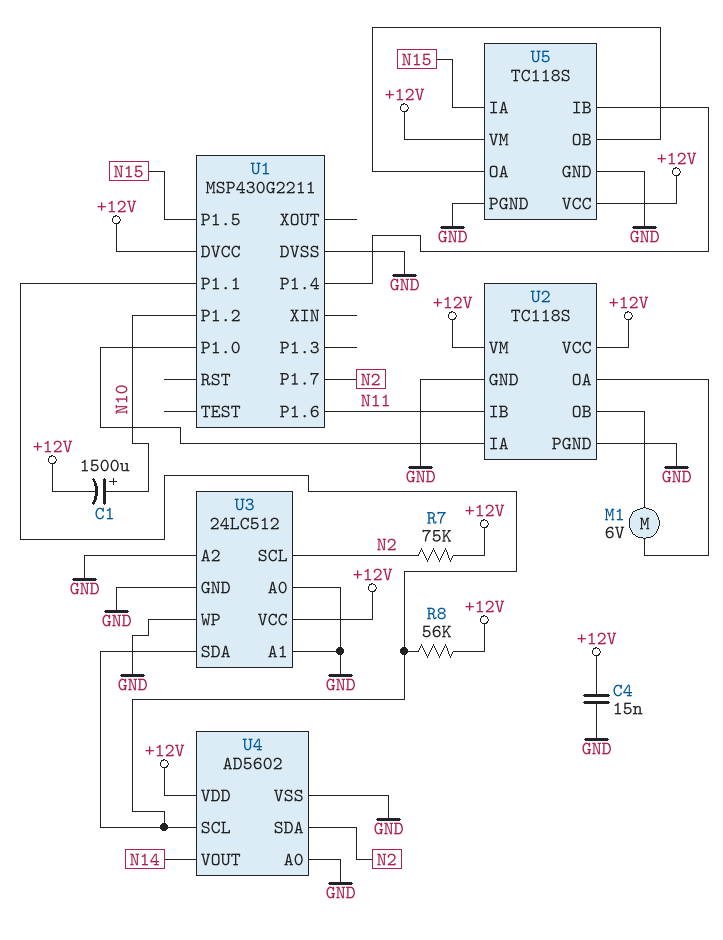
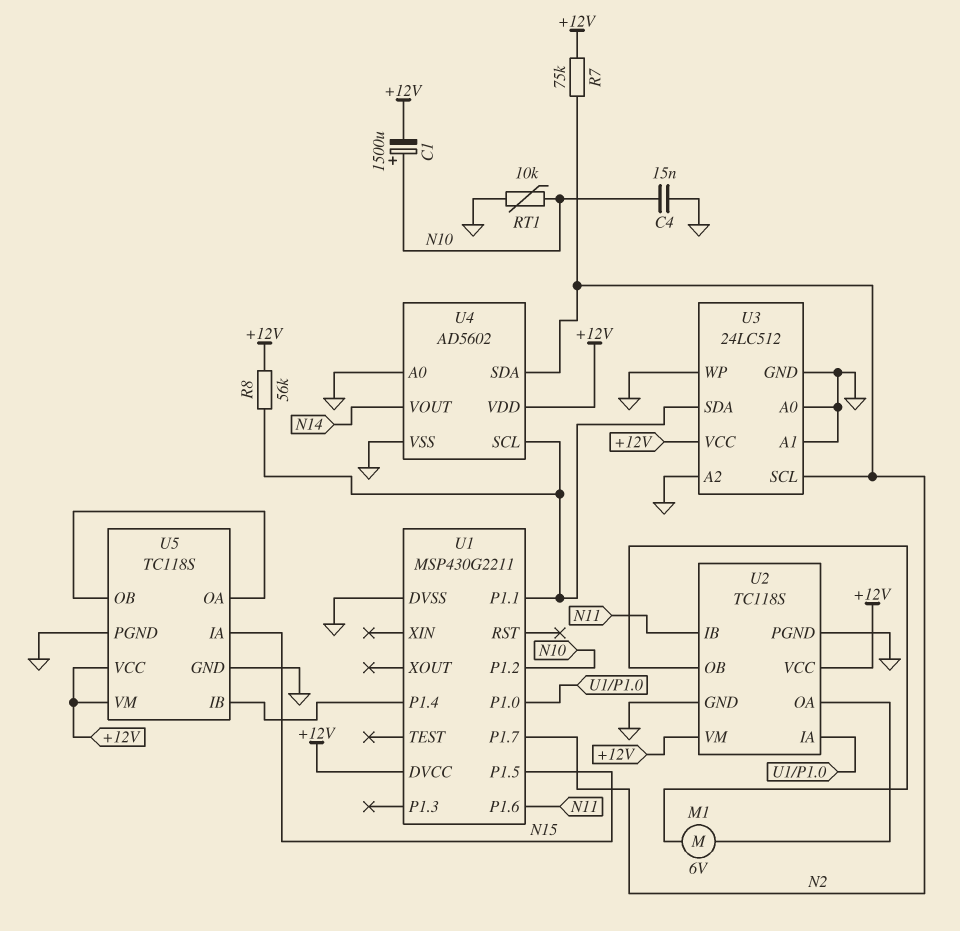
C4: 15nF (+12V, GND) -> 15nF (GND, N10)
RT1: none -> 10k (GND, N10)

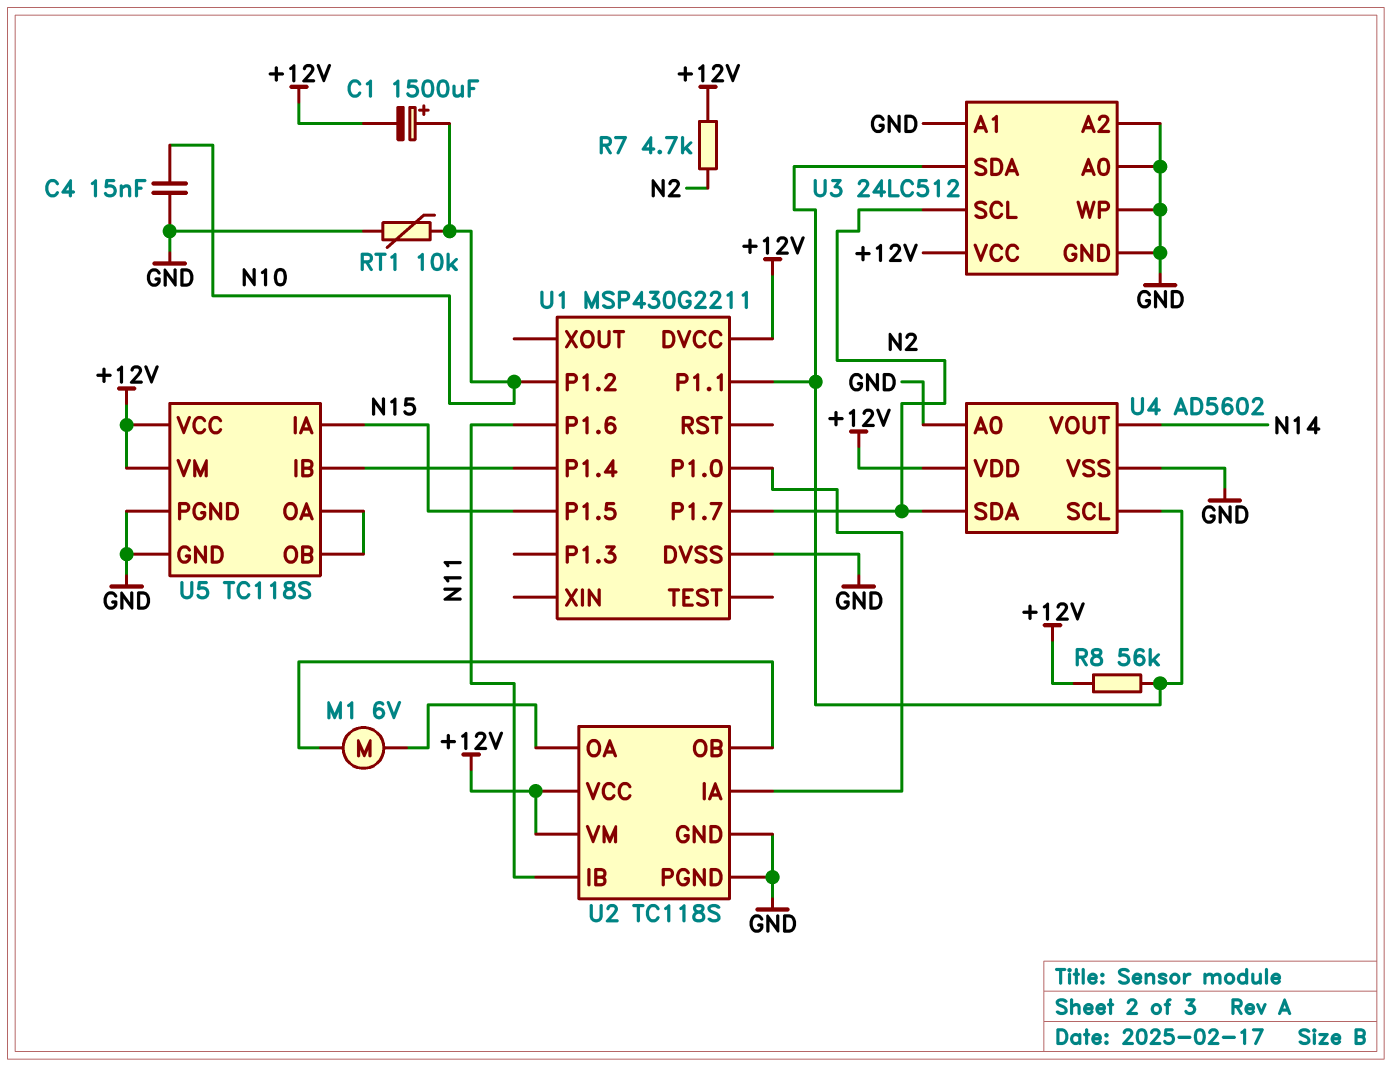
R7: 75k (+12V, N2) -> 4.7k (+12V, N2)

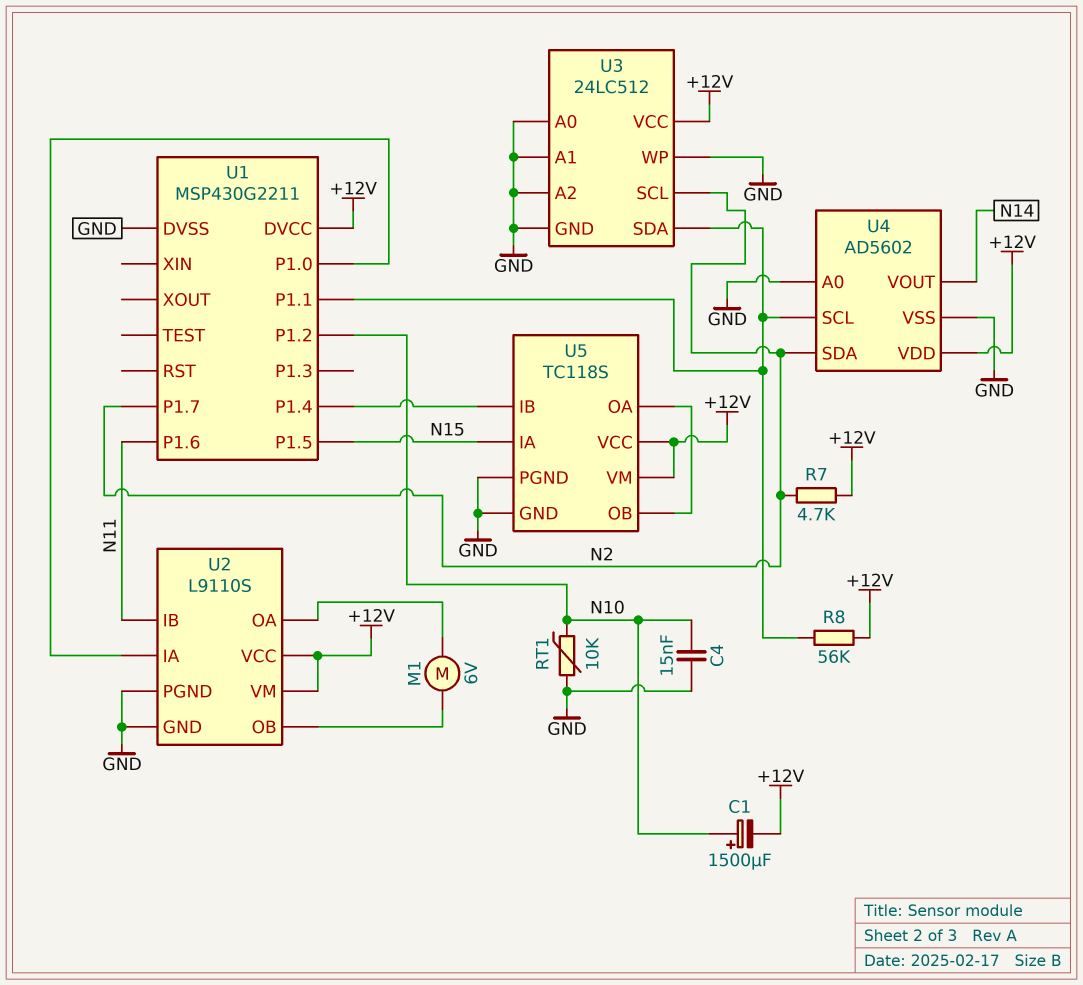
U2: TC118S -> L9110S

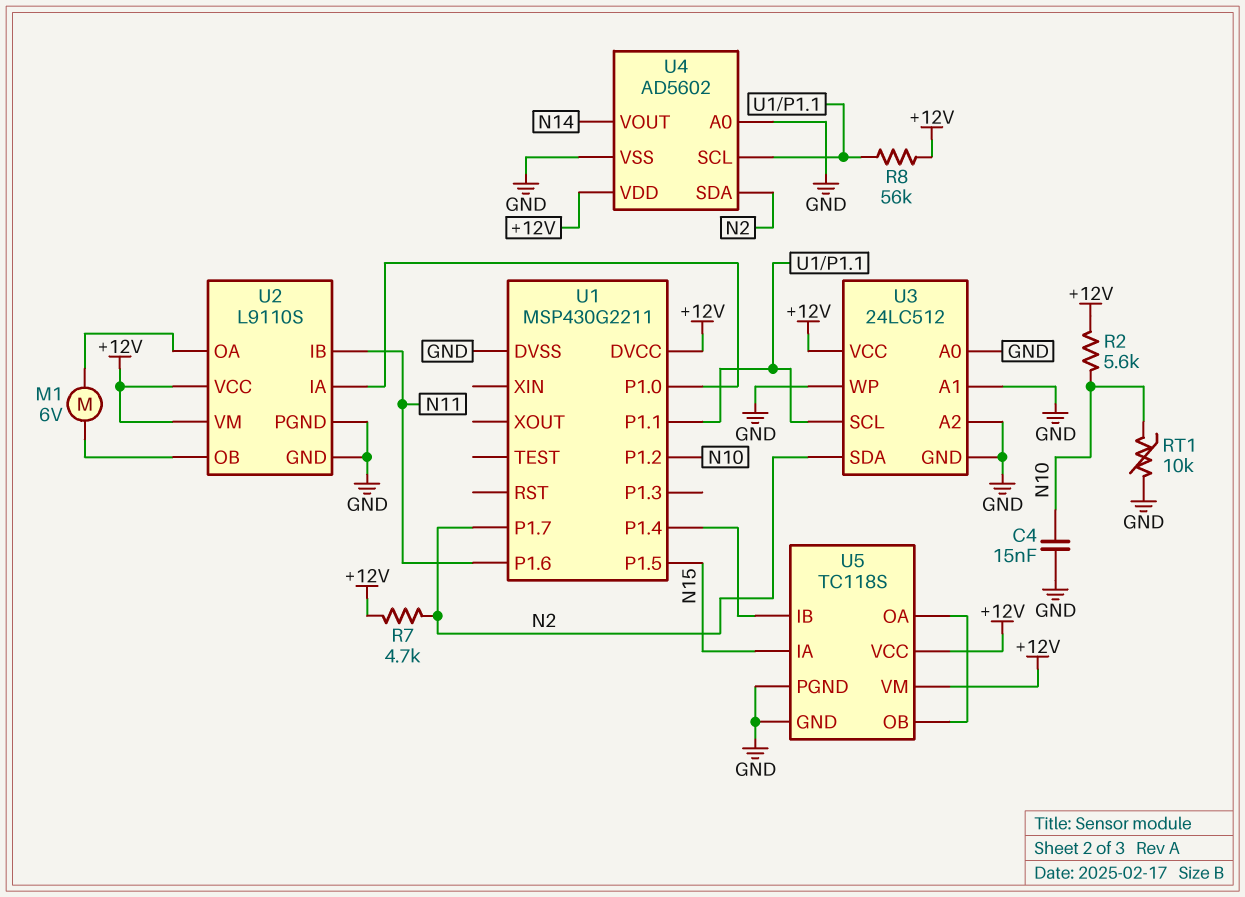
C1: 1500uF (plus N10, minus +12V) -> none
R2: none -> 5.6k (+12V, N10)
U3 pin SCL: N2 -> U1/P1.1
U3 pin SDA: U1/P1.1 -> N2

